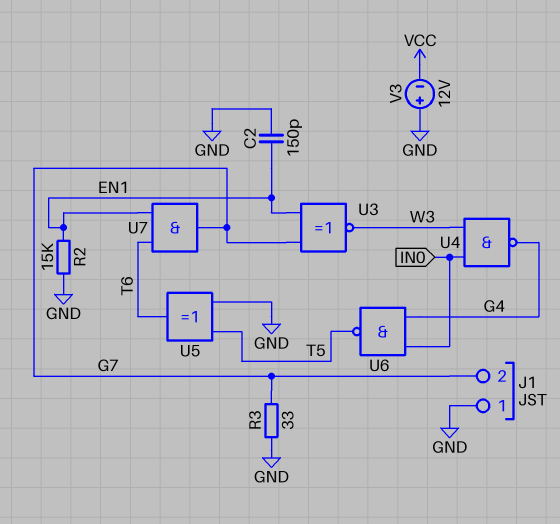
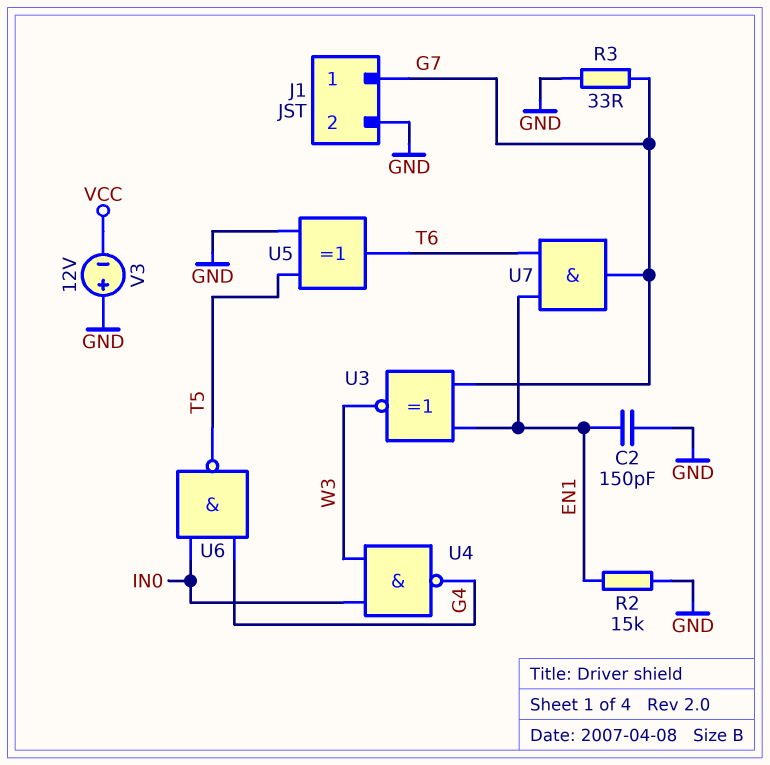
J1 pin 1: GND -> G7
J1 pin 2: G7 -> GND

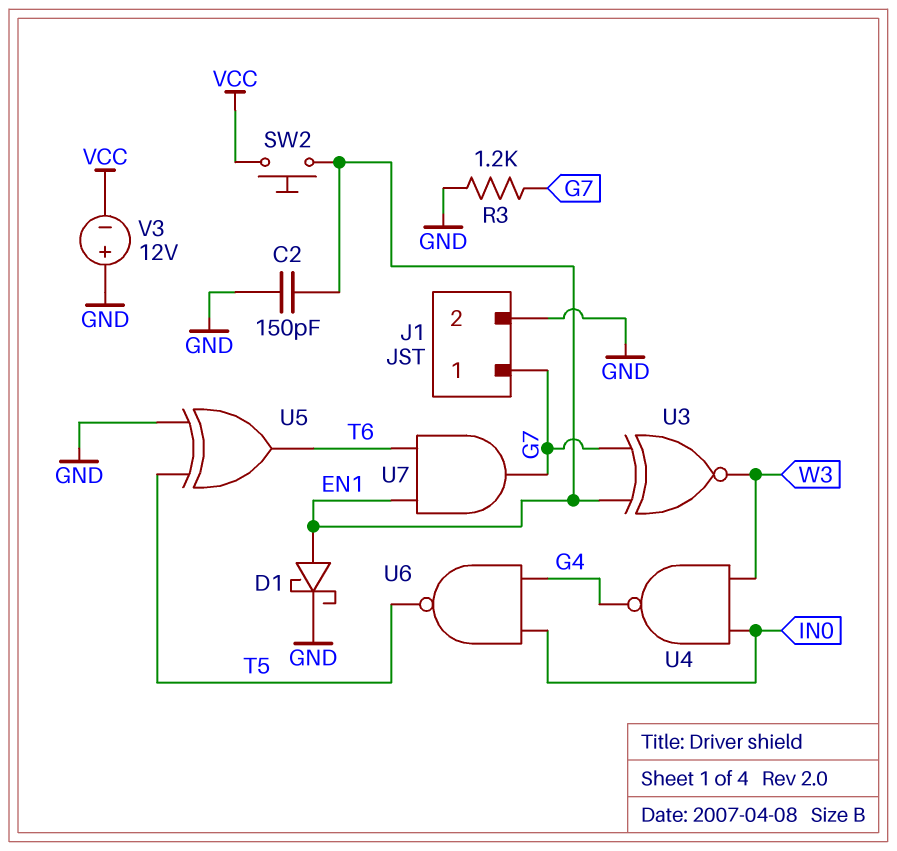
D1: none -> schottky (A EN1, K GND)
R2: 15k (EN1, GND) -> none
R3: 33 (G7, GND) -> 1.2k (G7, GND)
SW2: none -> button (EN1, VCC)

